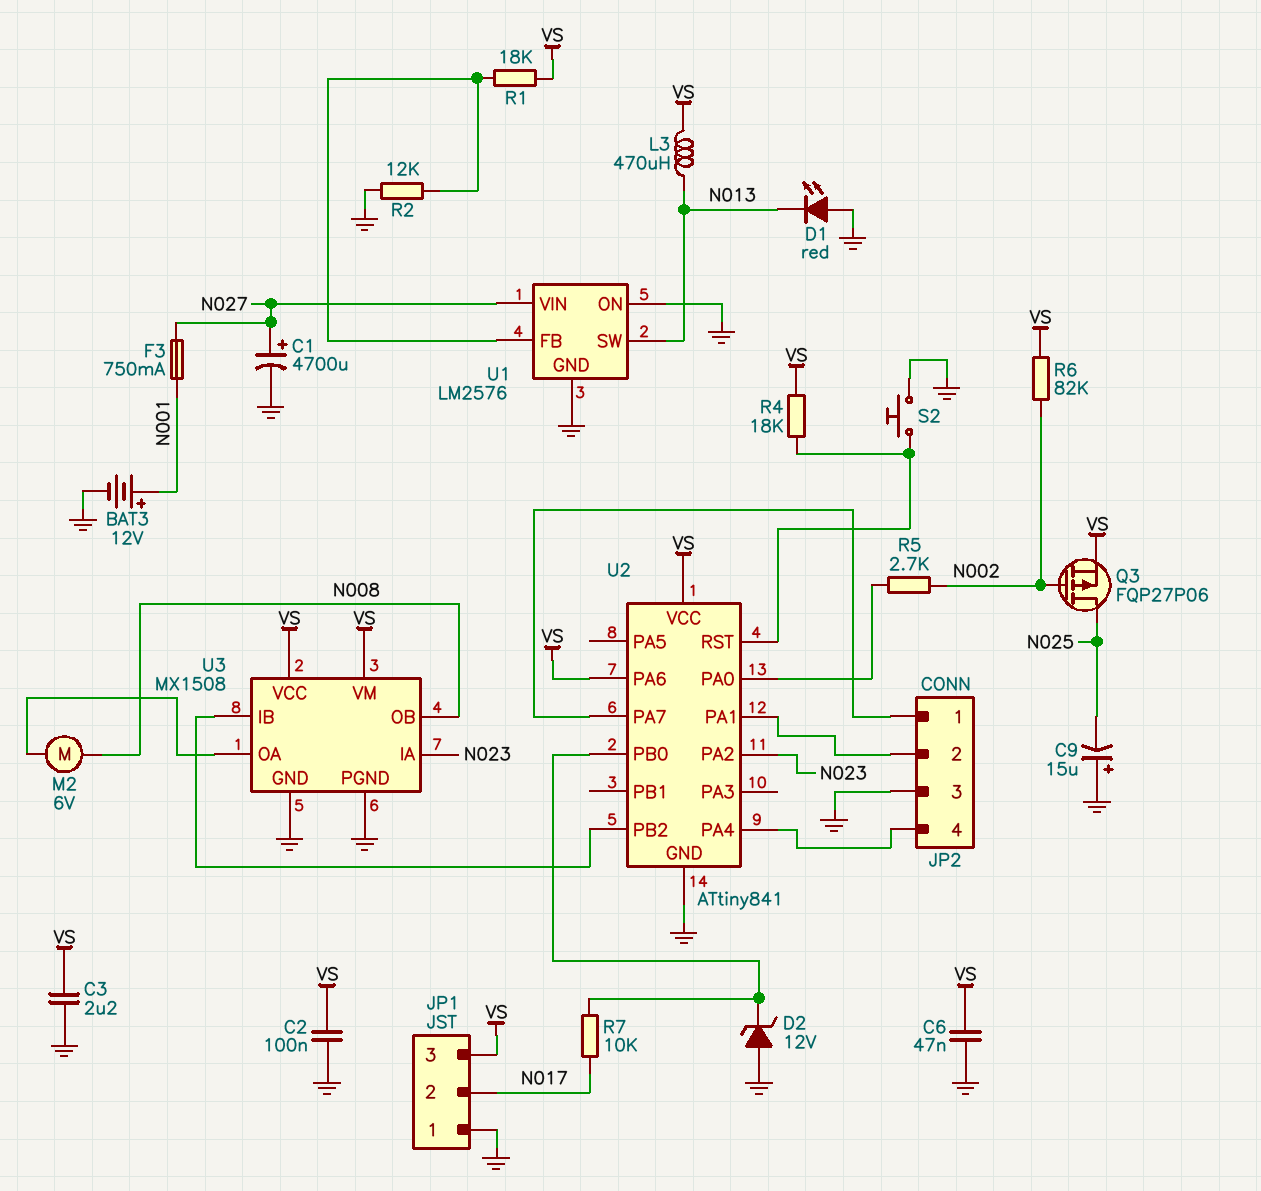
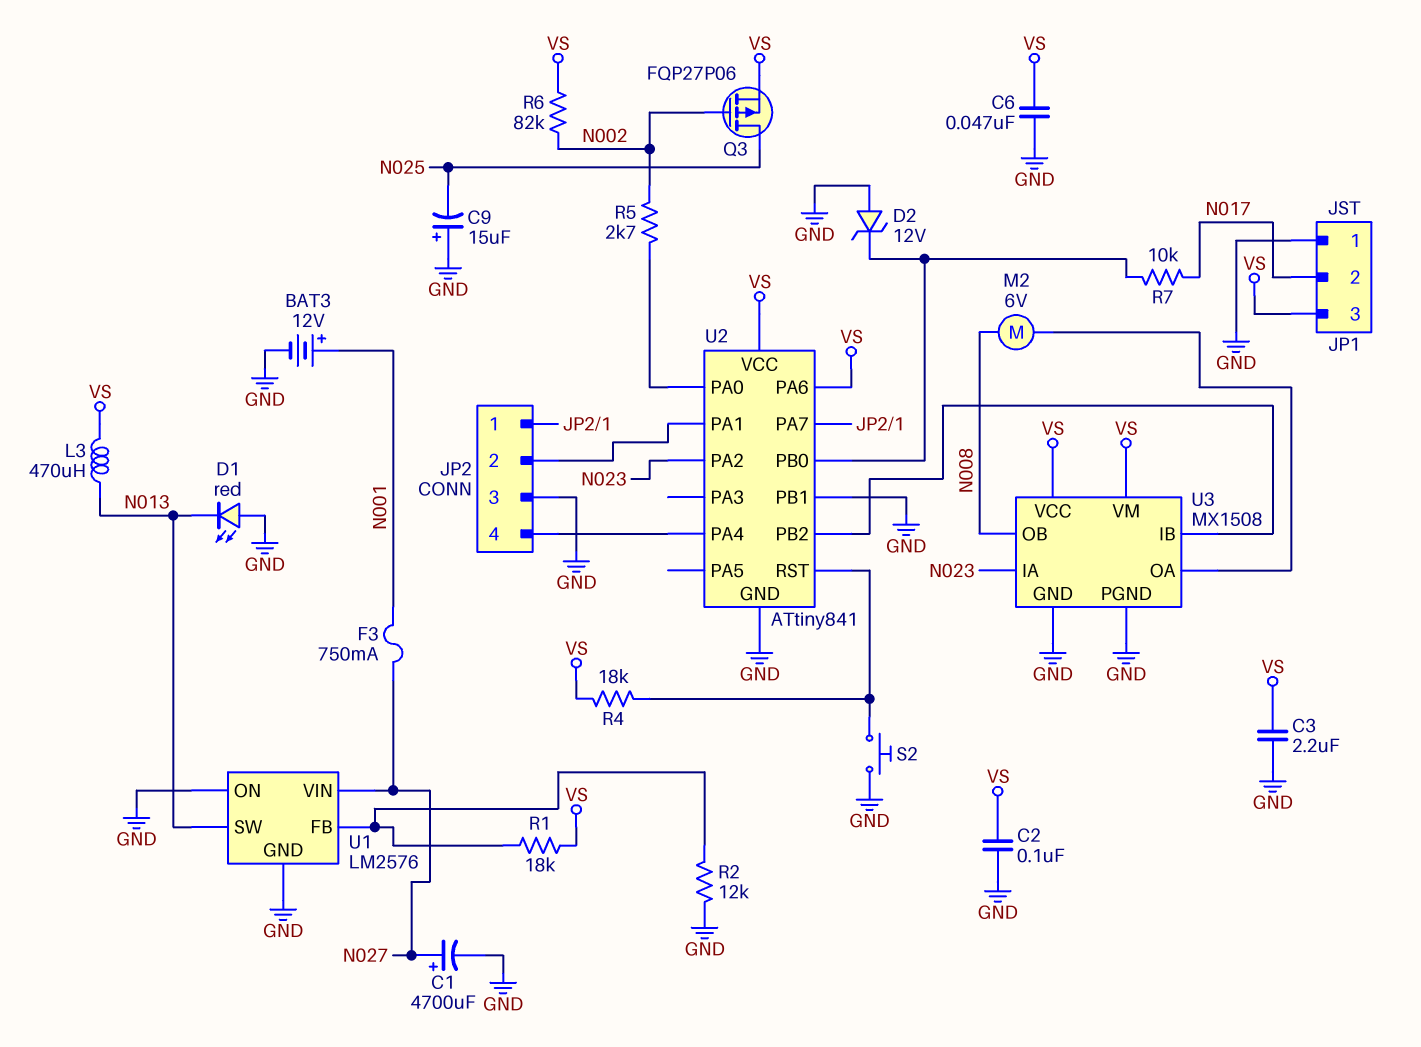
U2 pin PB1: none -> GND

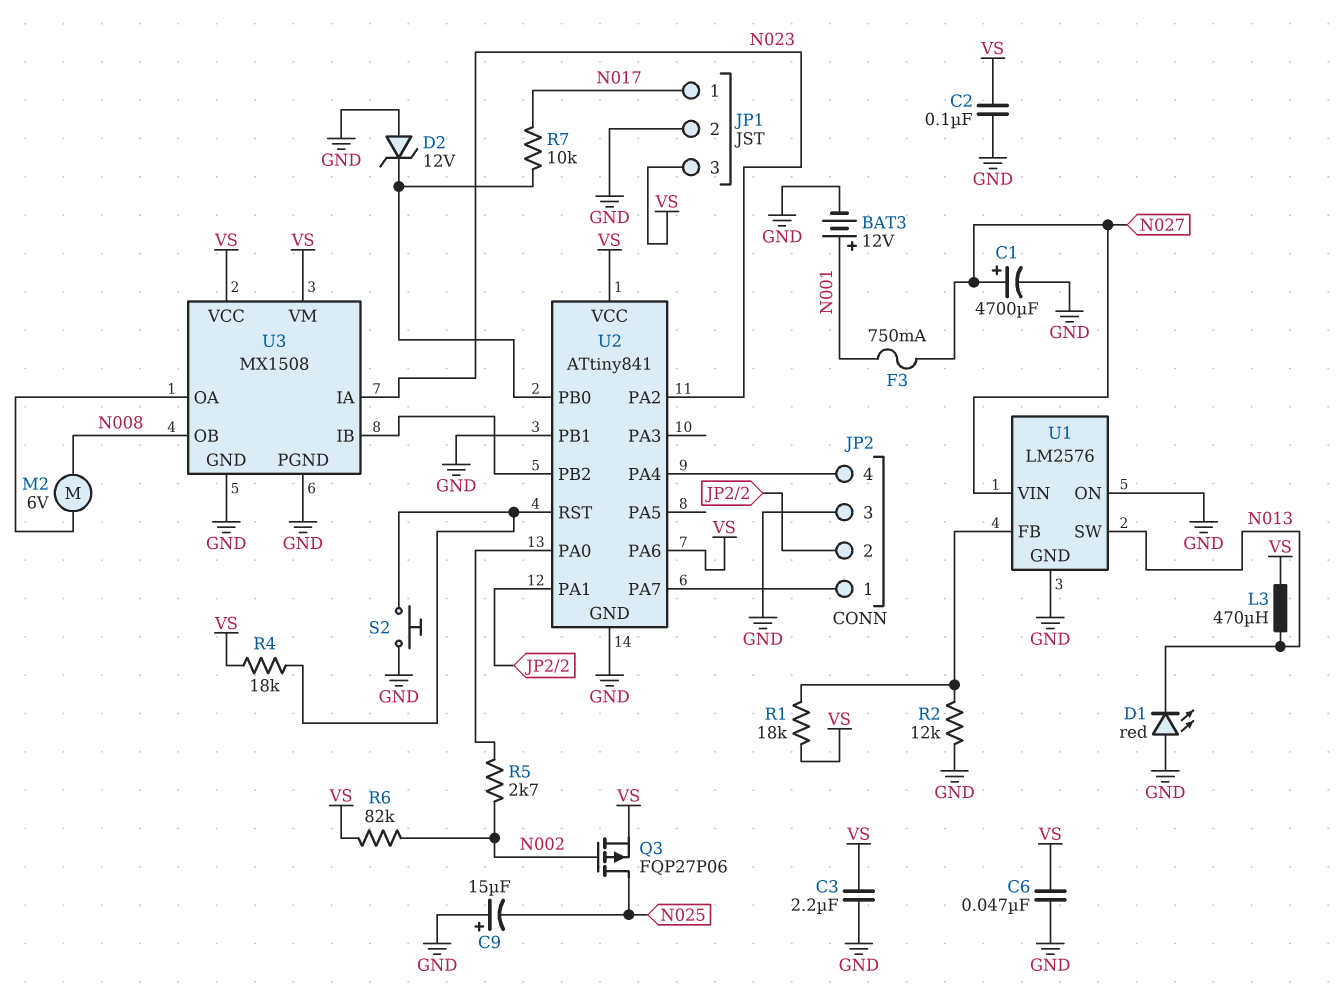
JP1 pin 1: GND -> N017
JP1 pin 2: N017 -> GND

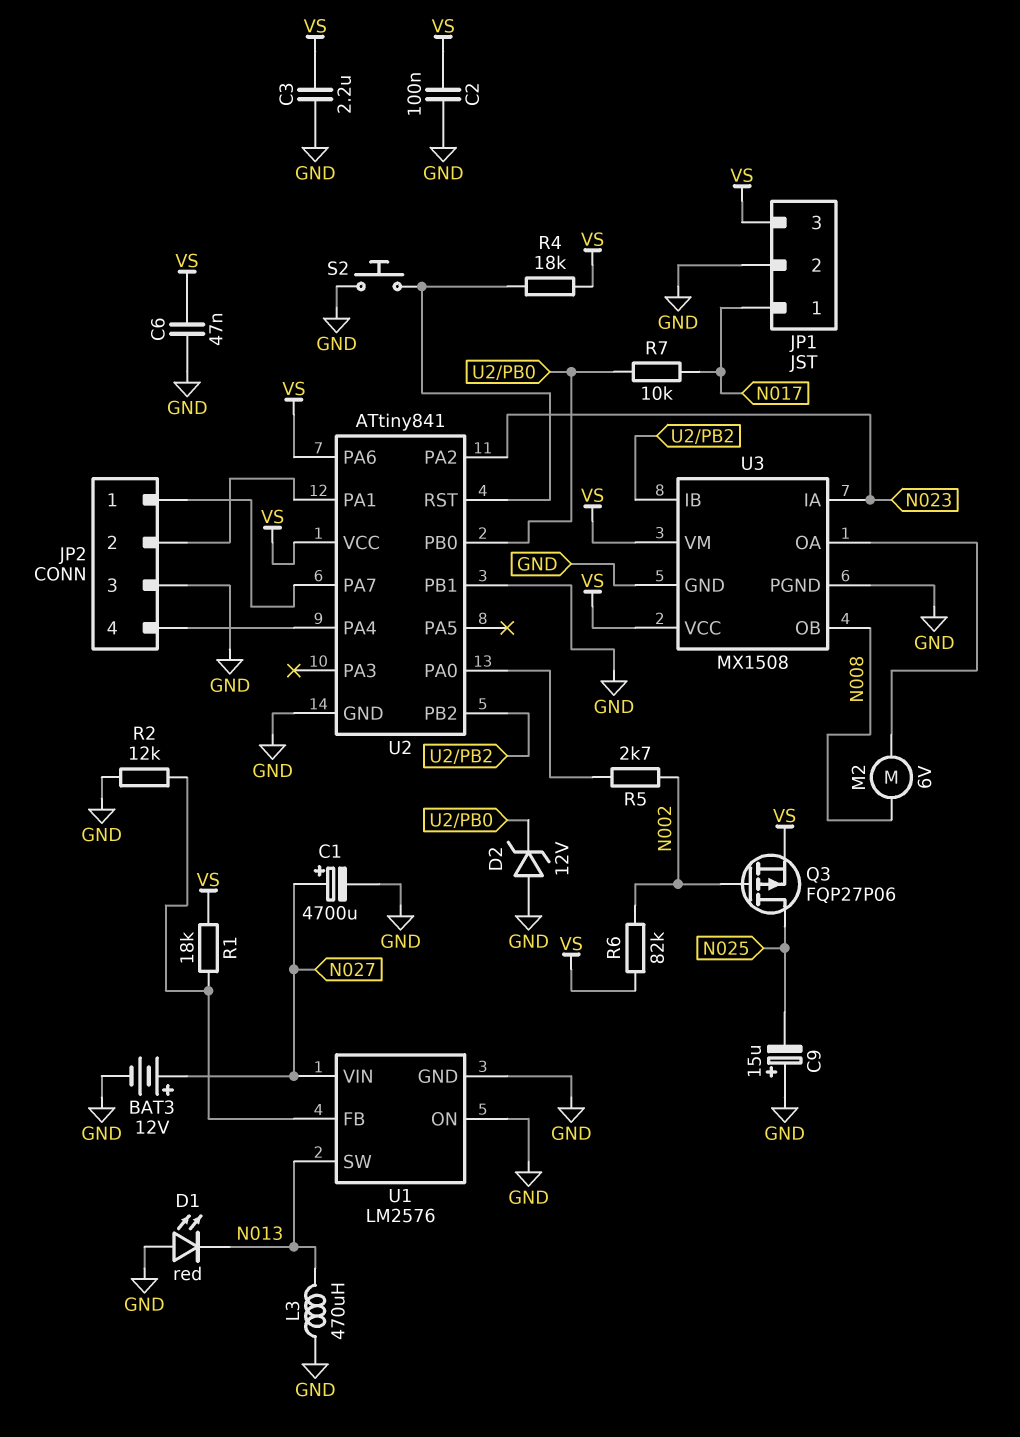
BAT3: 12V (plus N001, minus GND) -> 12V (plus N027, minus GND)
F3: 750mA (N001, N027) -> none
L3: 470uH (N013, VS) -> 470uH (GND, N013)

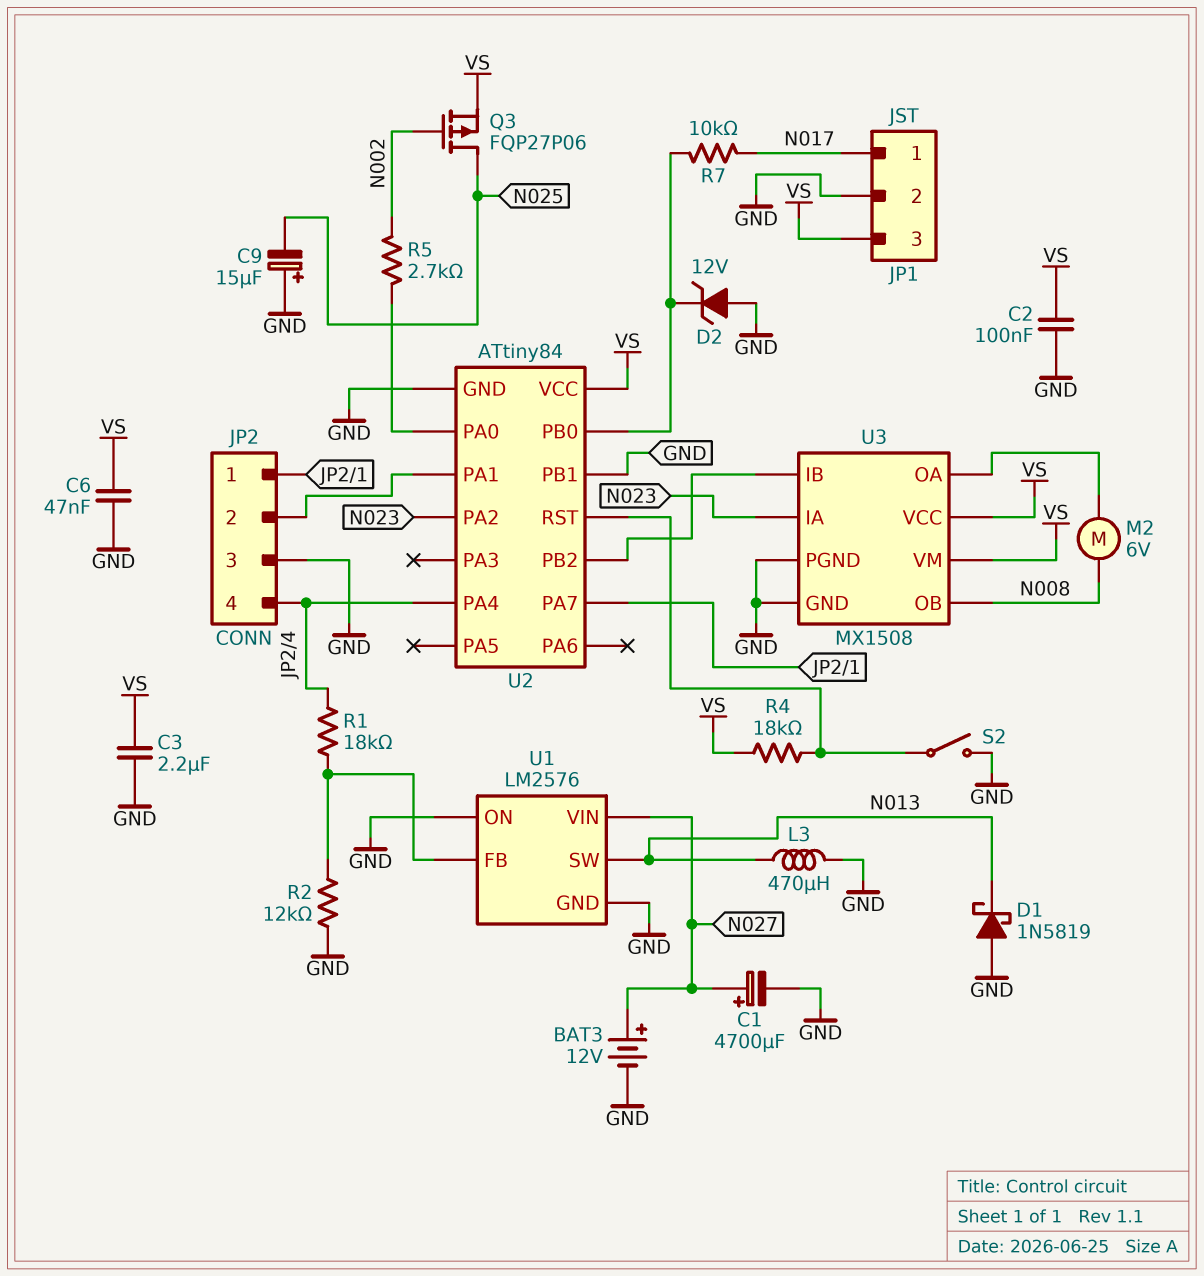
D1: LED red (A GND, K N013) -> schottky 1N5819 (A GND, K N013)
R1: 18k (U1/FB, VS) -> 18k (JP2/4, U1/FB)
R6: 82k (N002, VS) -> none
S2: button (GND, U2/RST) -> switch (GND, U2/RST)
U2: ATtiny841 -> ATtiny84
U2 pin PA6: VS -> none

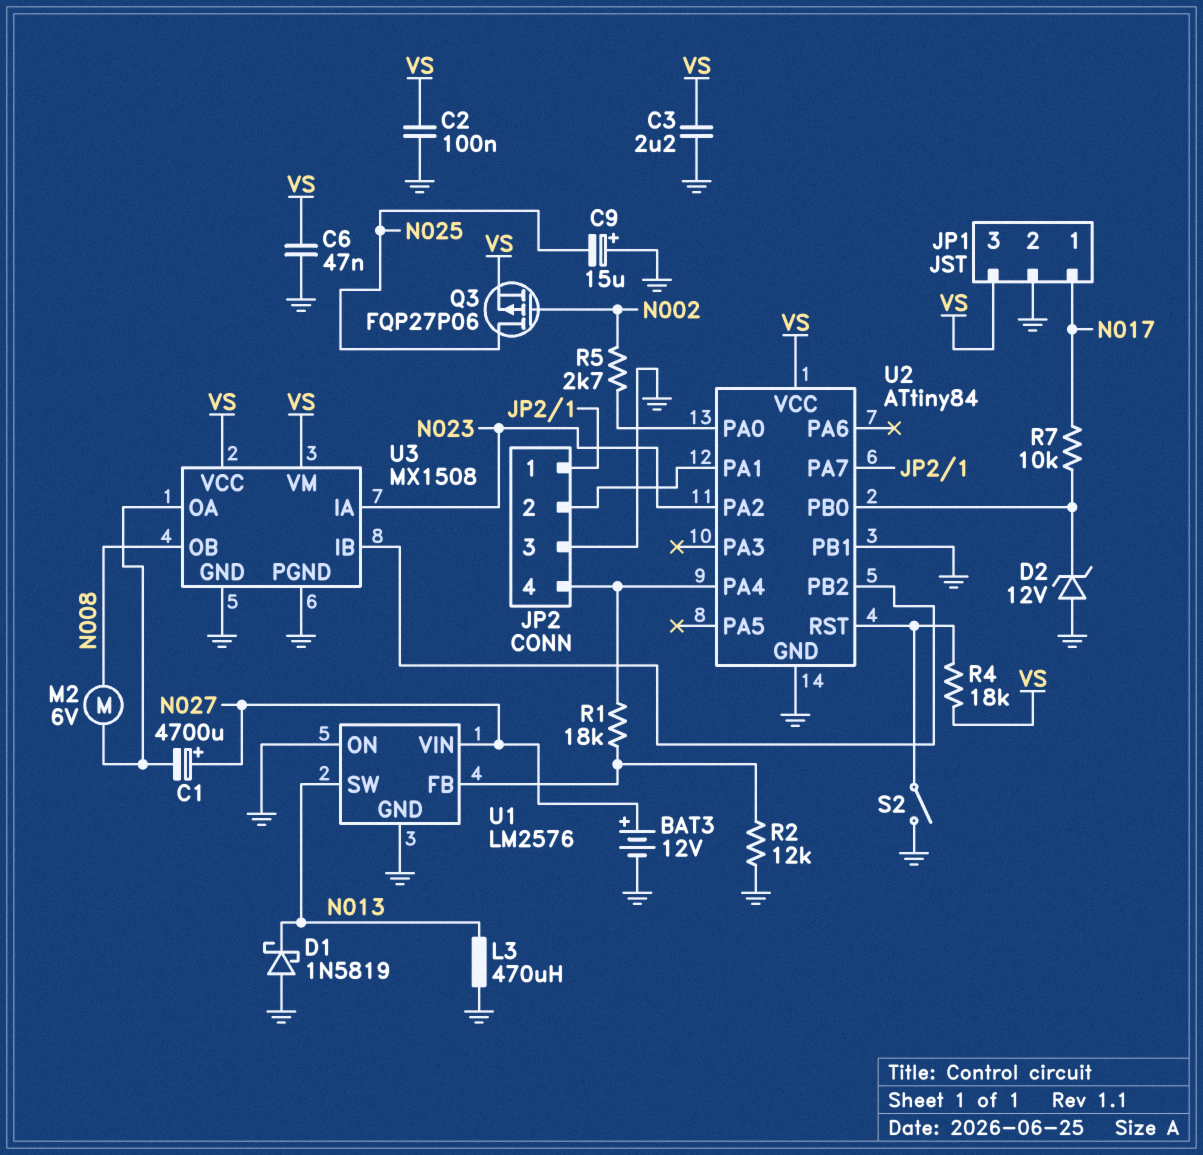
C1: 4700uF (plus N027, minus GND) -> 4700uF (plus N027, minus U3/OA)

